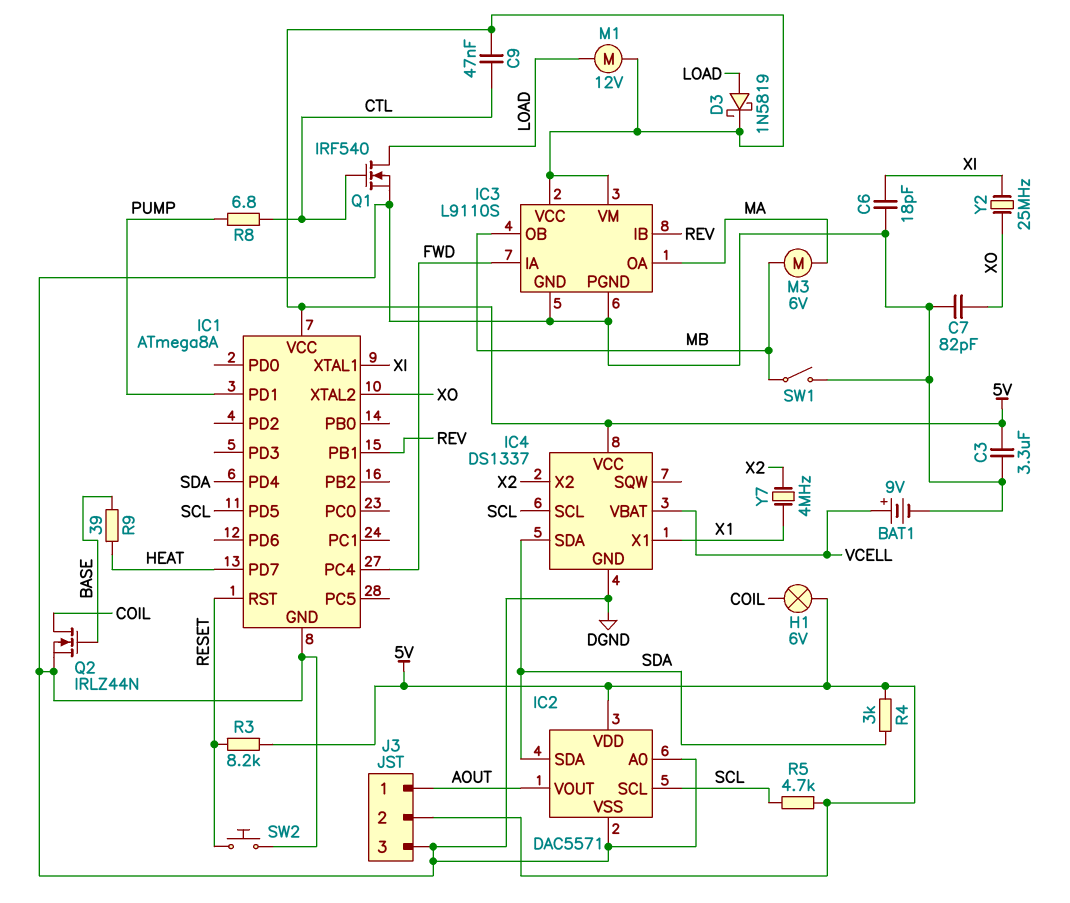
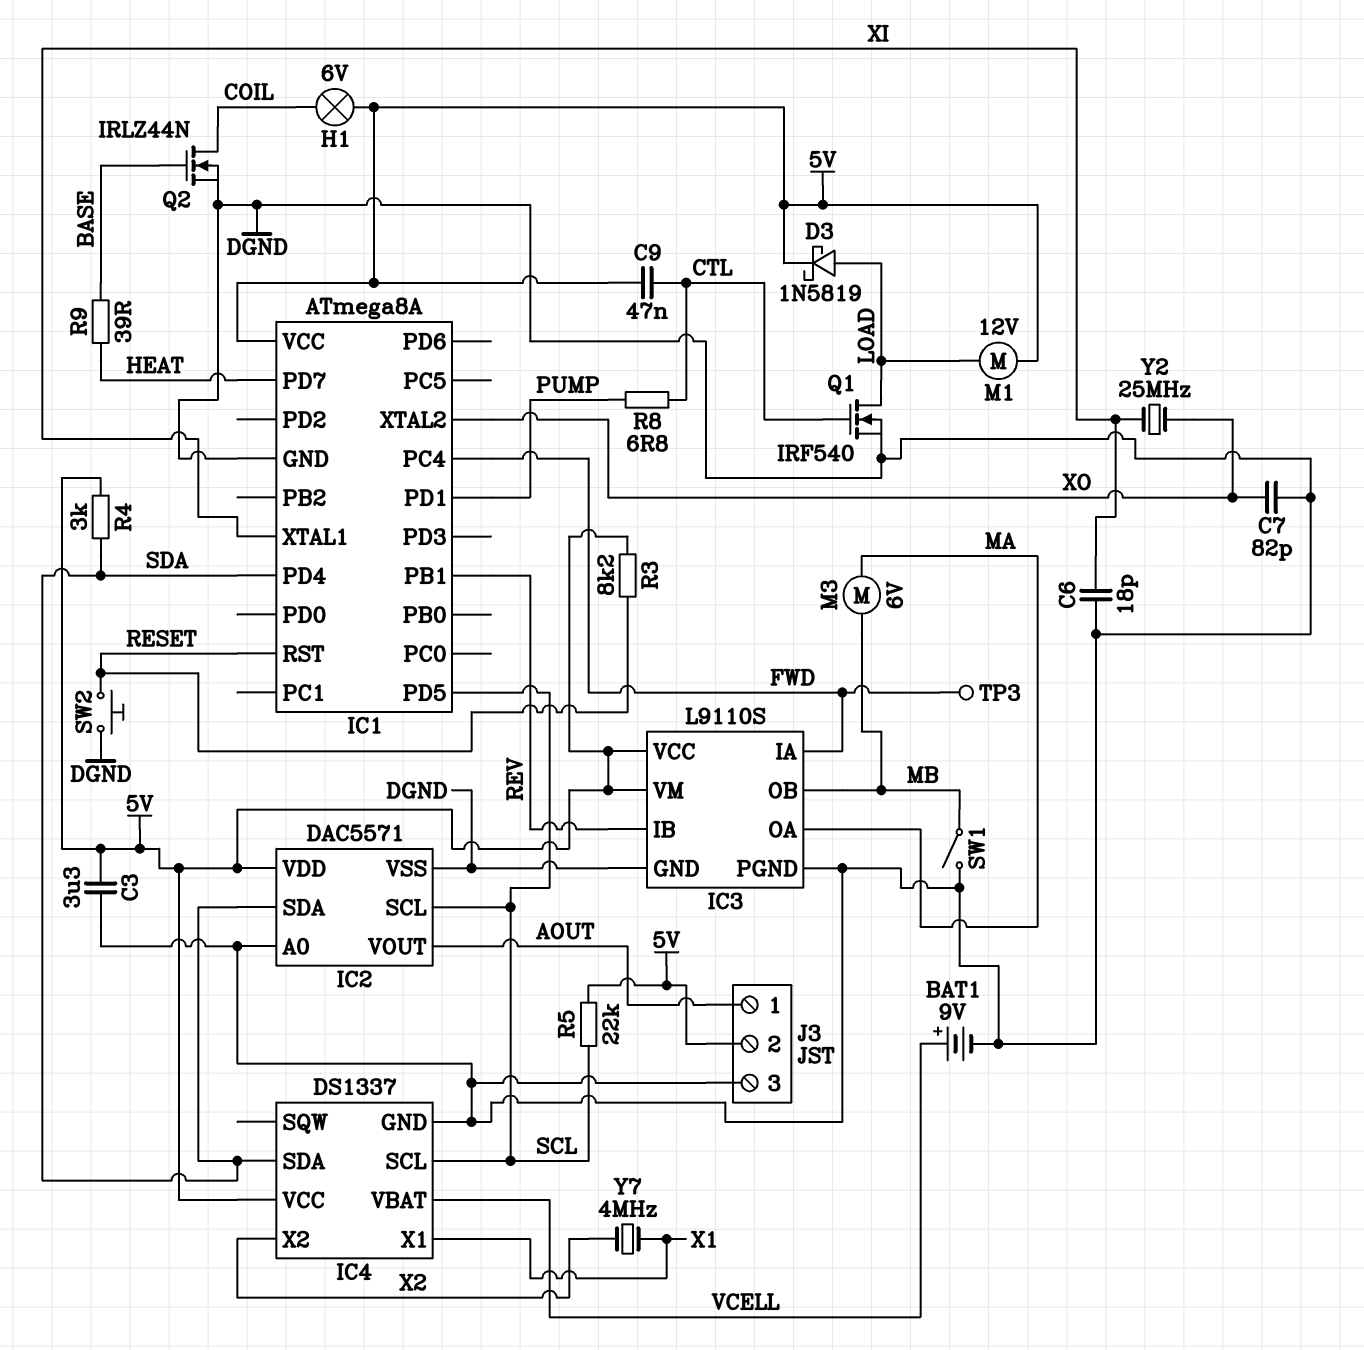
R5: 4.7k (5V, SCL) -> 22k (5V, SCL)
TP3: none -> test point (FWD)

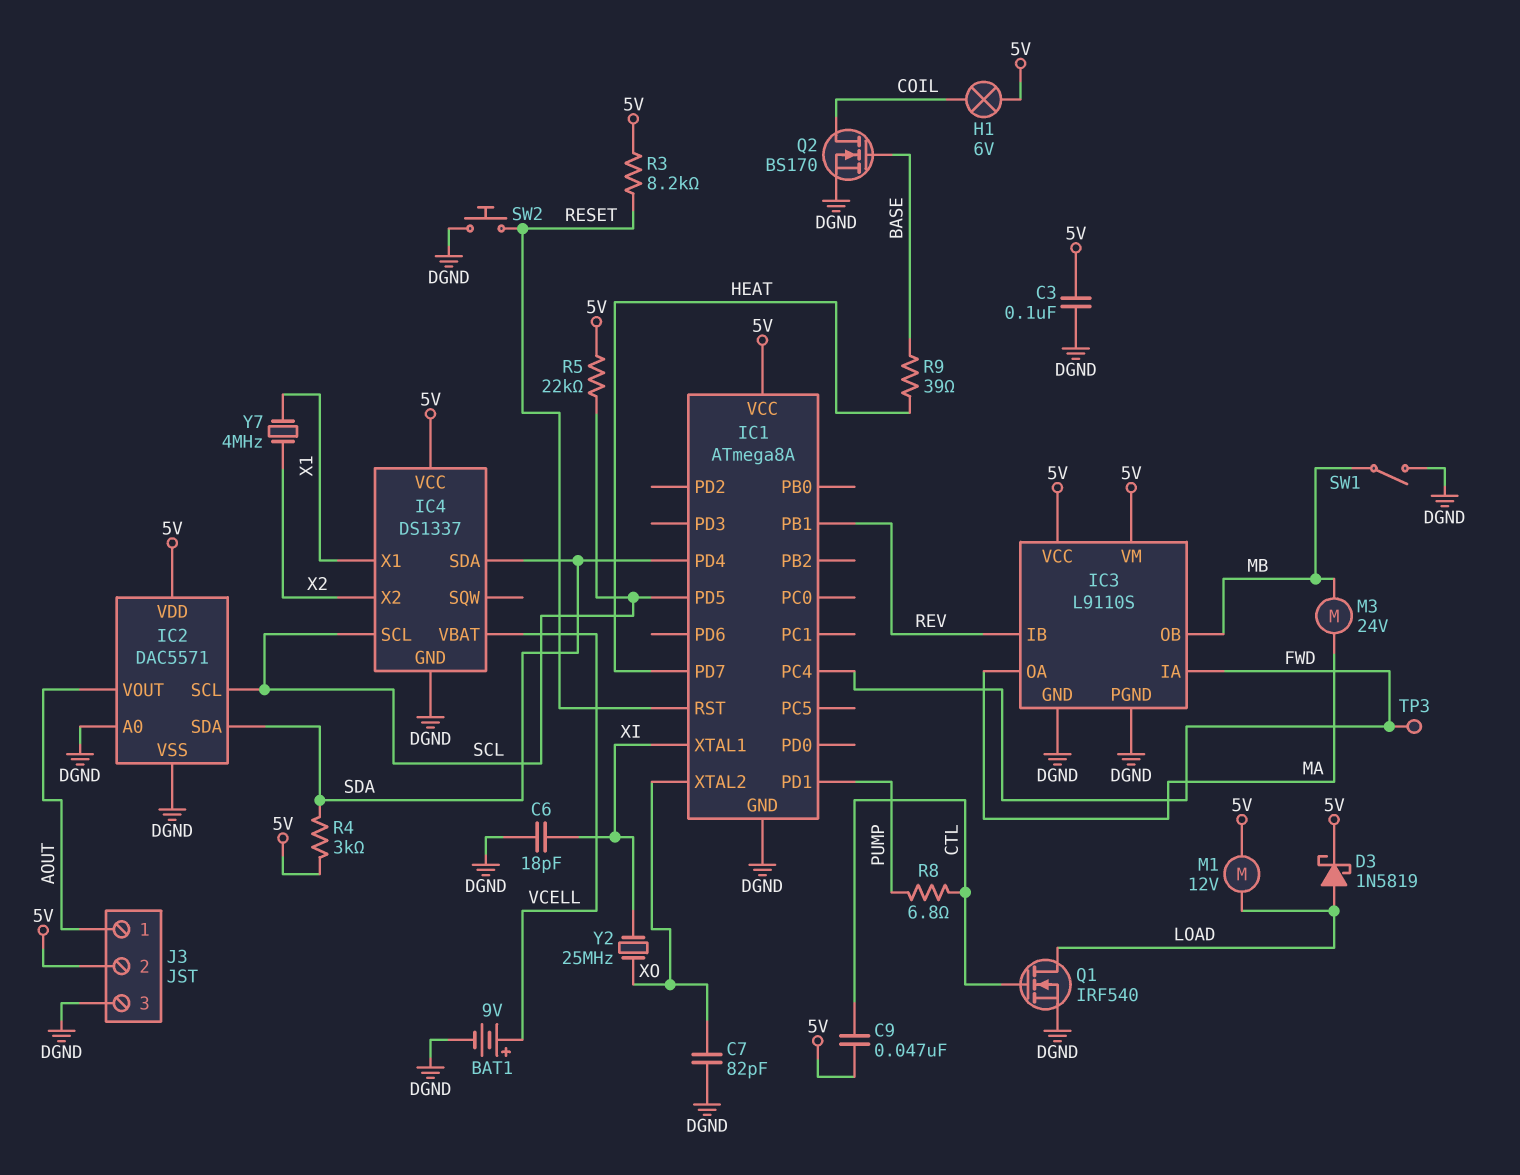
C3: 3.3uF (5V, DGND) -> 100nF (5V, DGND)
M3: motor 6V (MA, MB) -> motor 24V (MA, MB)
Q2: NMOS IRLZ44N (G BASE, D COIL, S DGND) -> NMOS BS170 (G BASE, D COIL, S DGND)

